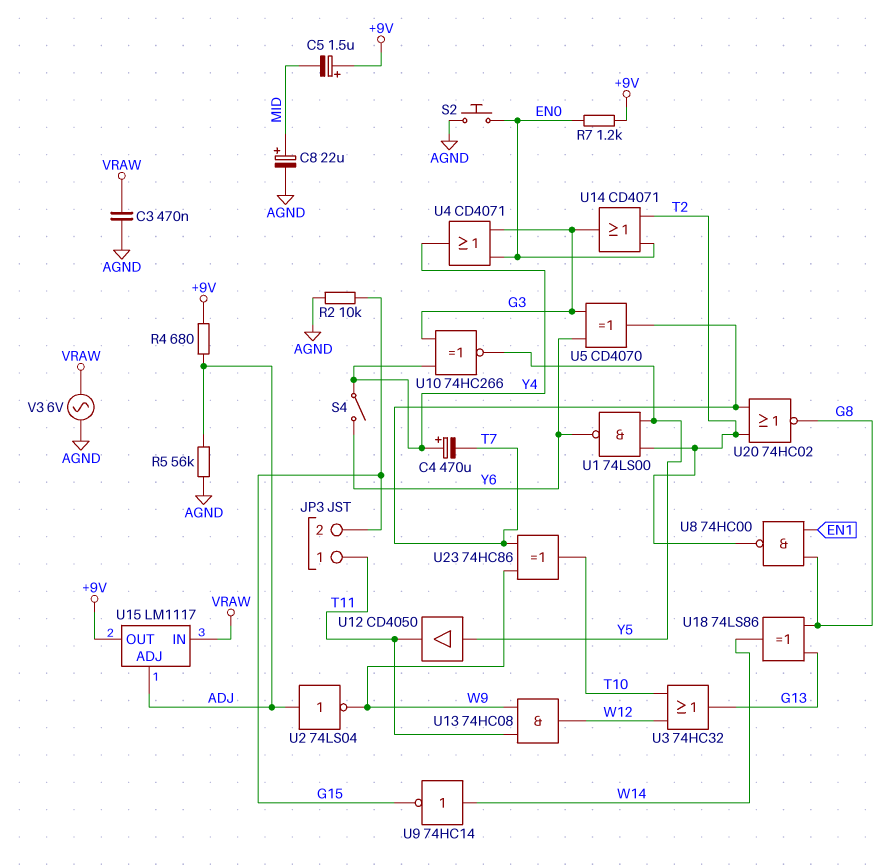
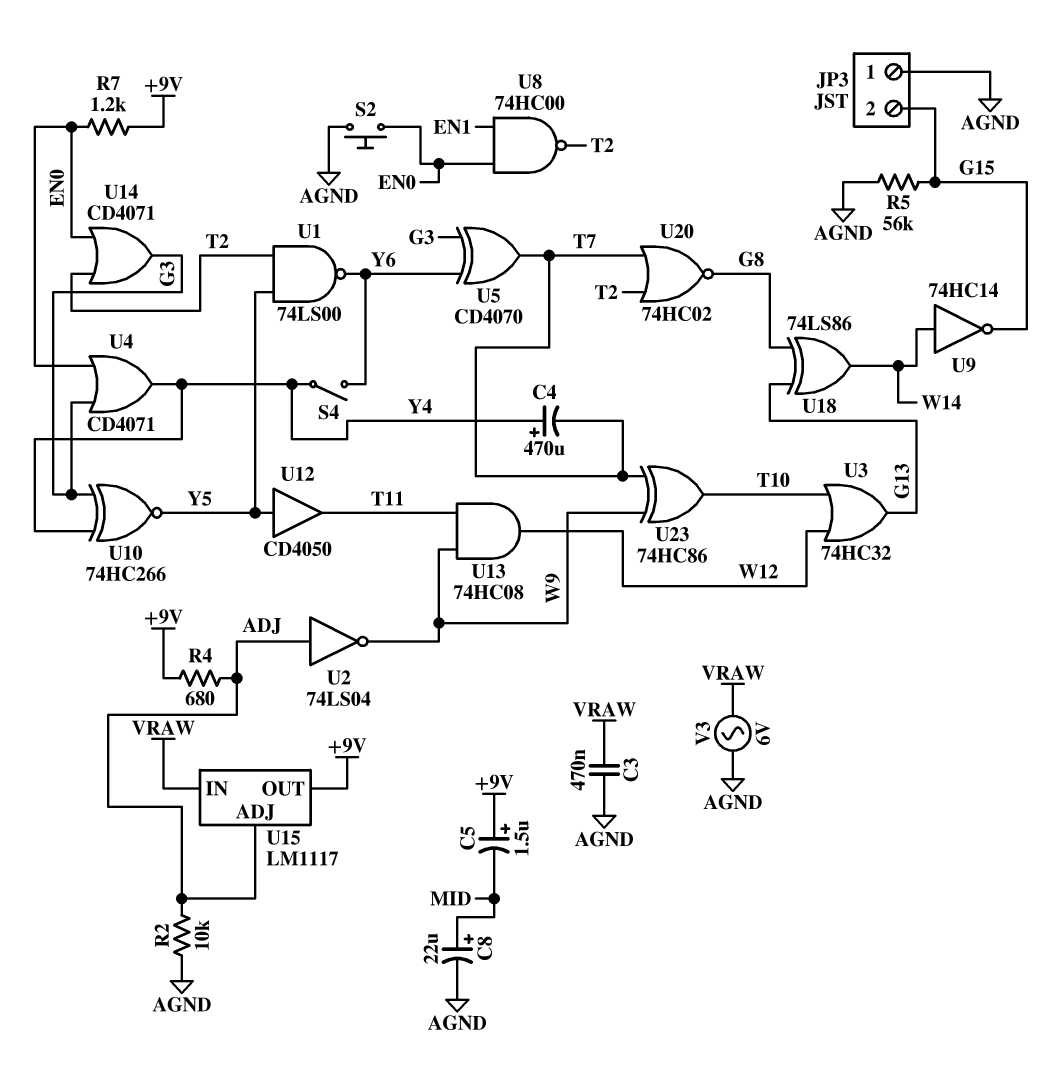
JP3 pin 1: T11 -> AGND
R2: 10k (AGND, G15) -> 10k (ADJ, AGND)
R5: 56k (ADJ, AGND) -> 56k (AGND, G15)
U8: NAND 74HC00 (in EN1, in G8, out T2) -> NAND 74HC00 (in EN0, in EN1, out T2)

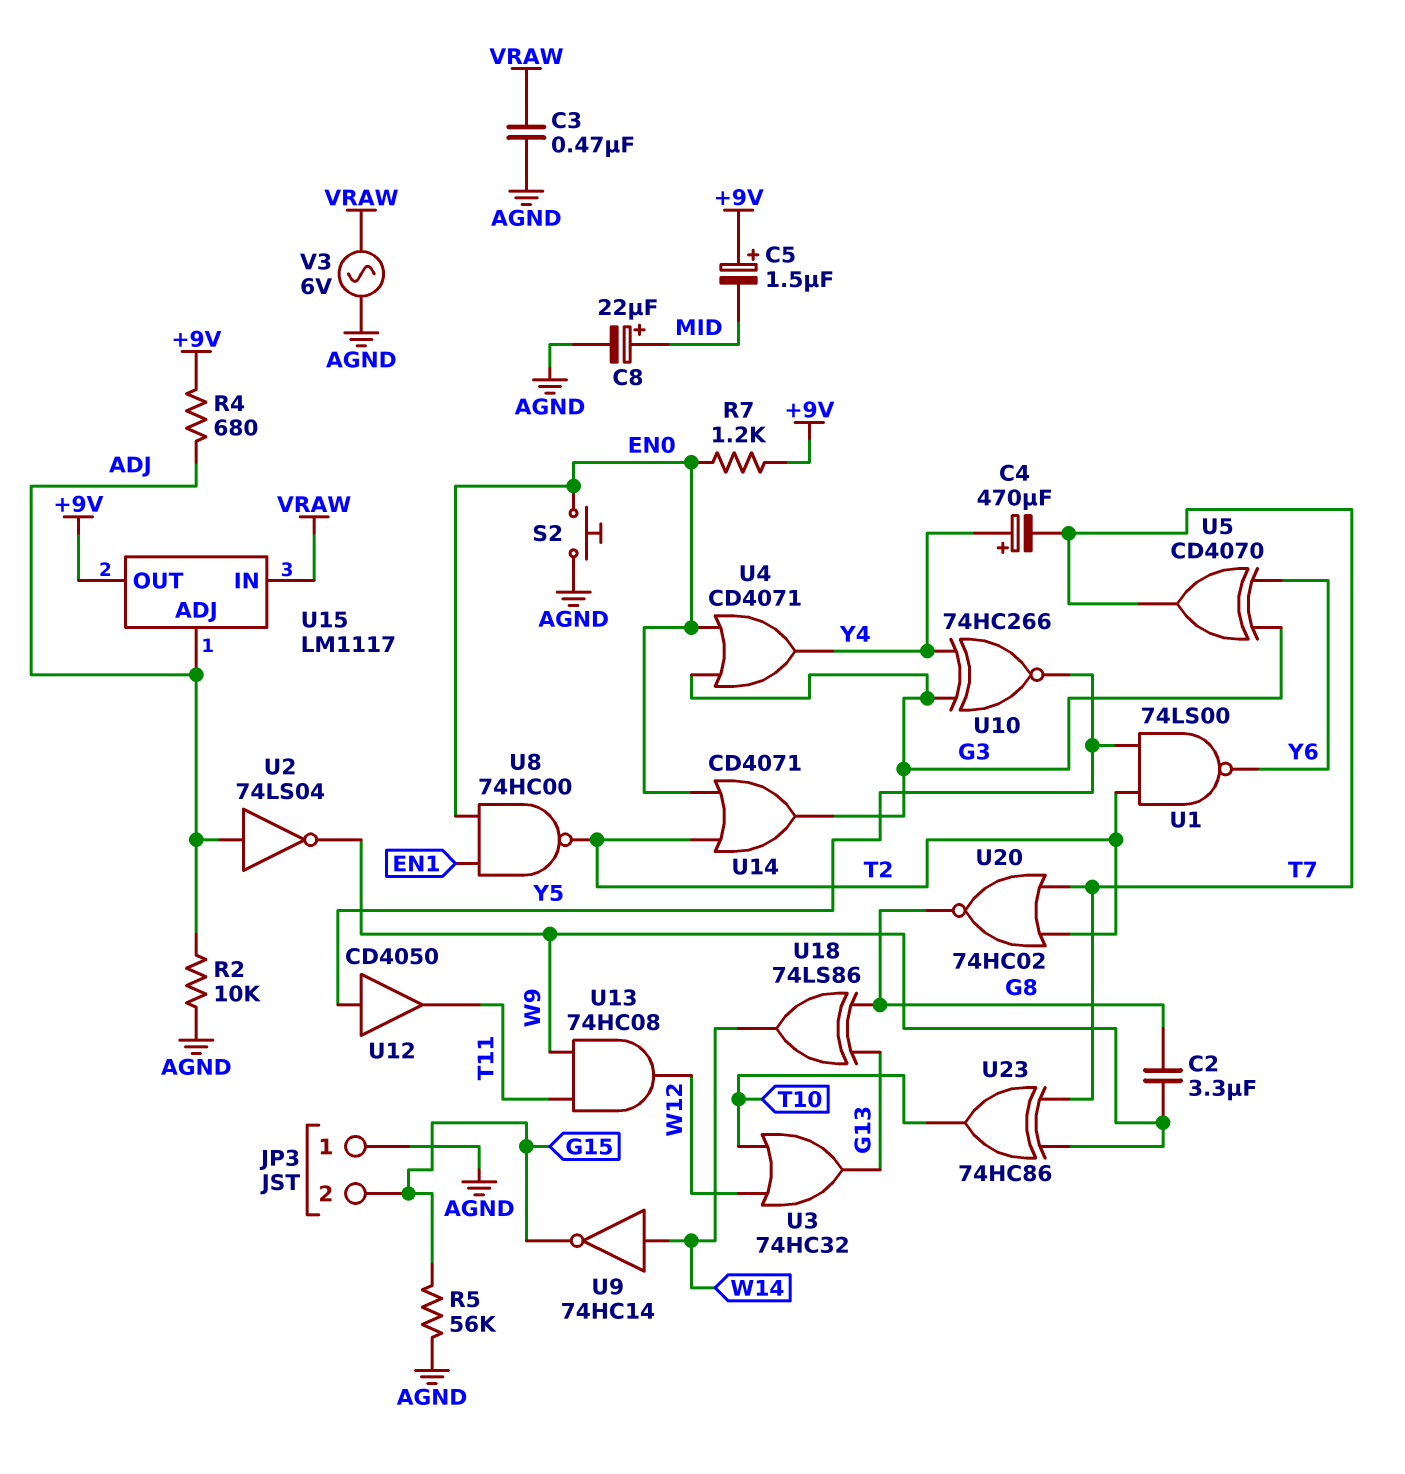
C2: none -> 3.3uF (G8, W9)
S4: switch (Y4, Y6) -> none

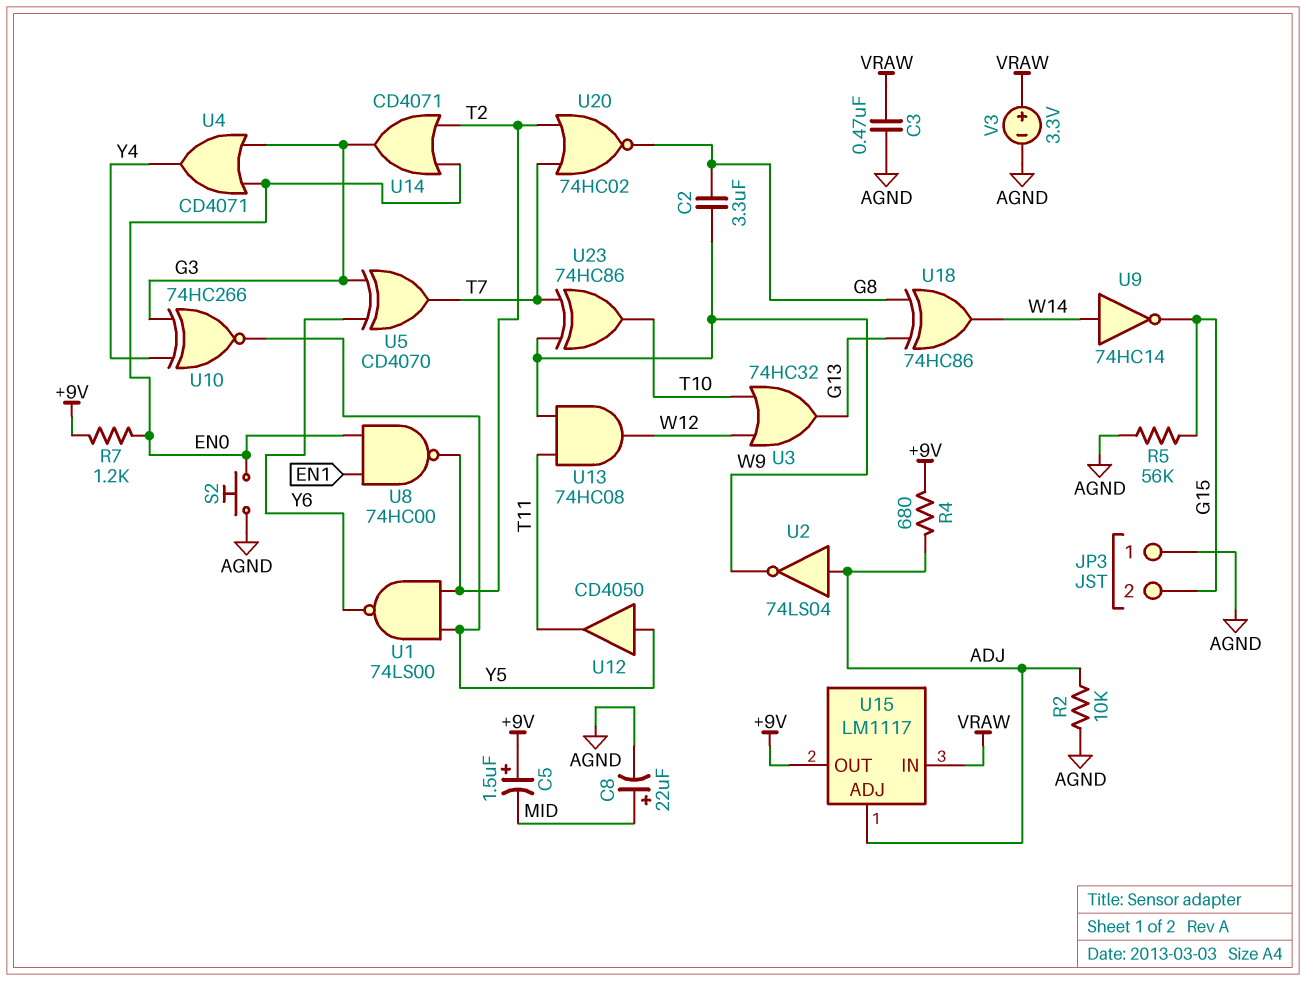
C4: 470uF (plus Y4, minus T7) -> none
U18: XOR 74LS86 (in G8, in G13, out W14) -> XOR 74HC86 (in G8, in G13, out W14)
V3: AC 6V (AGND, VRAW) -> 3.3V (plus VRAW, minus AGND)

